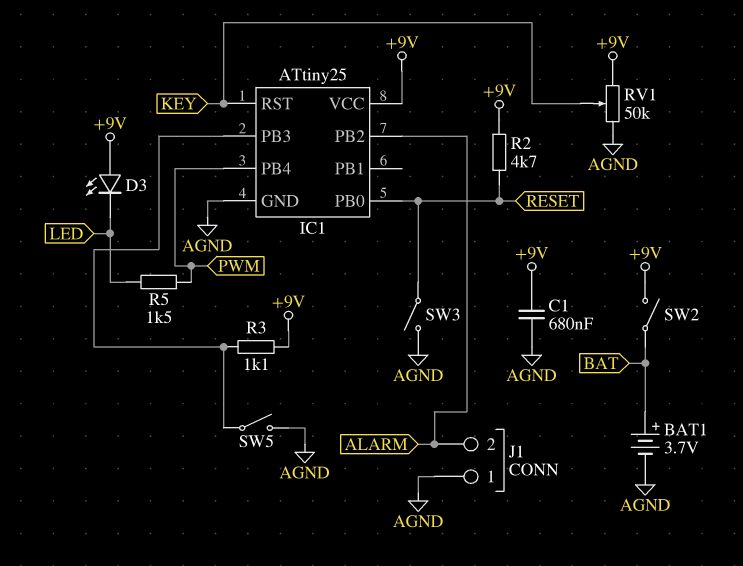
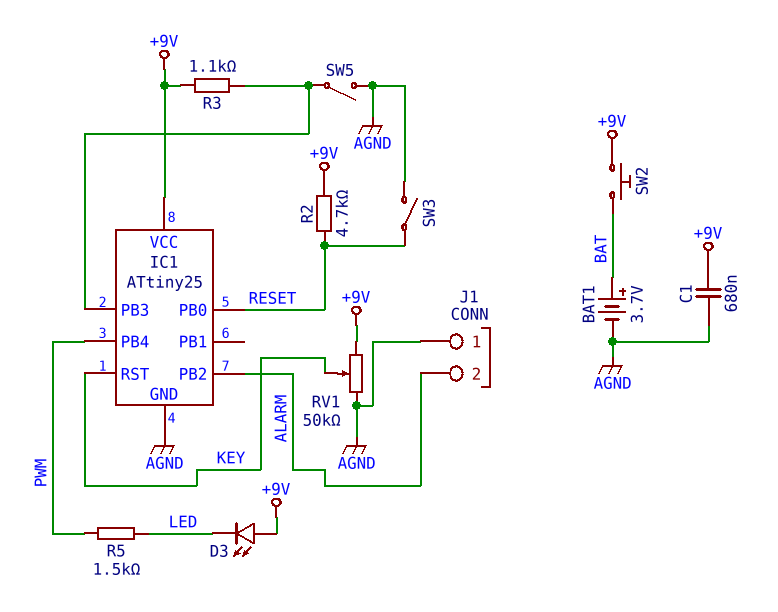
SW2: switch (+9V, BAT) -> button (+9V, BAT)

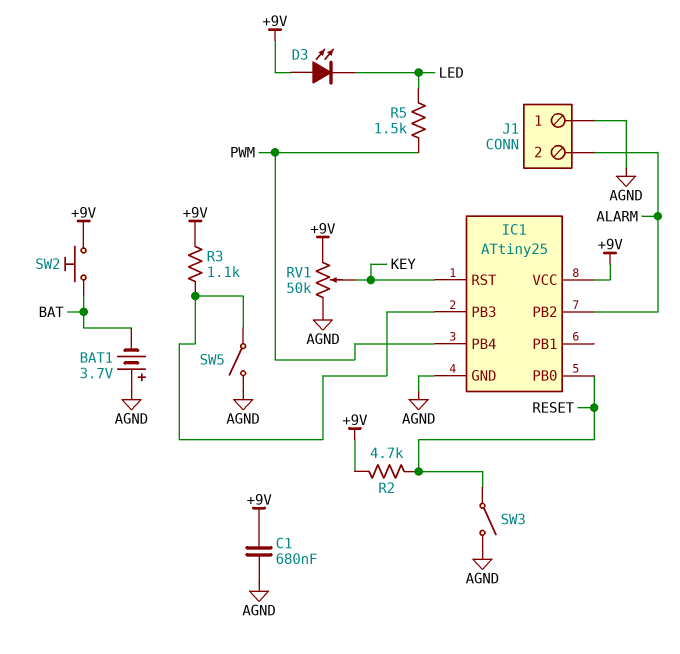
BAT1: 3.7V (plus BAT, minus AGND) -> 3.7V (plus AGND, minus BAT)

